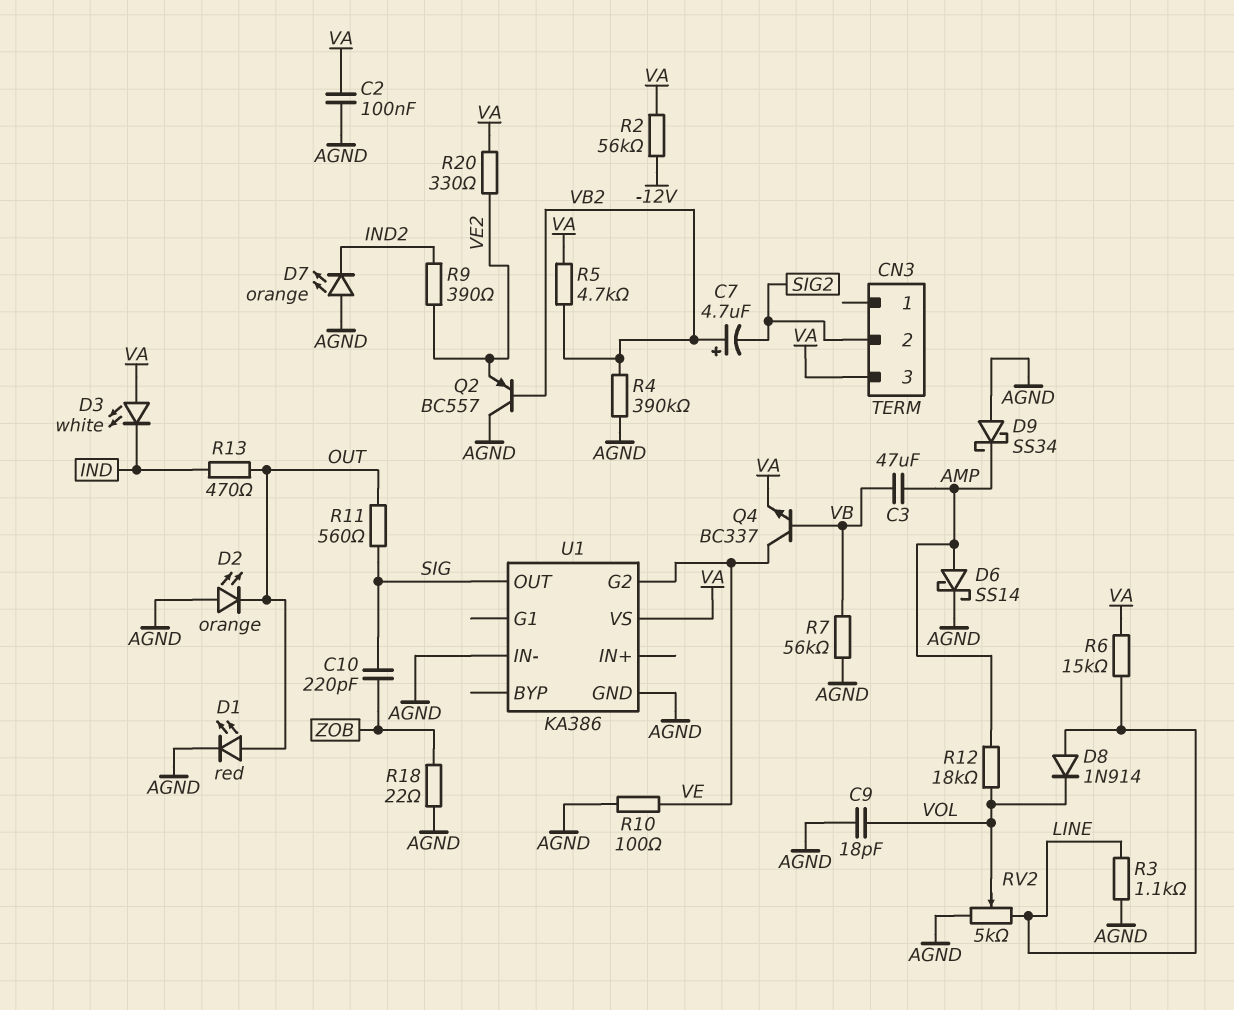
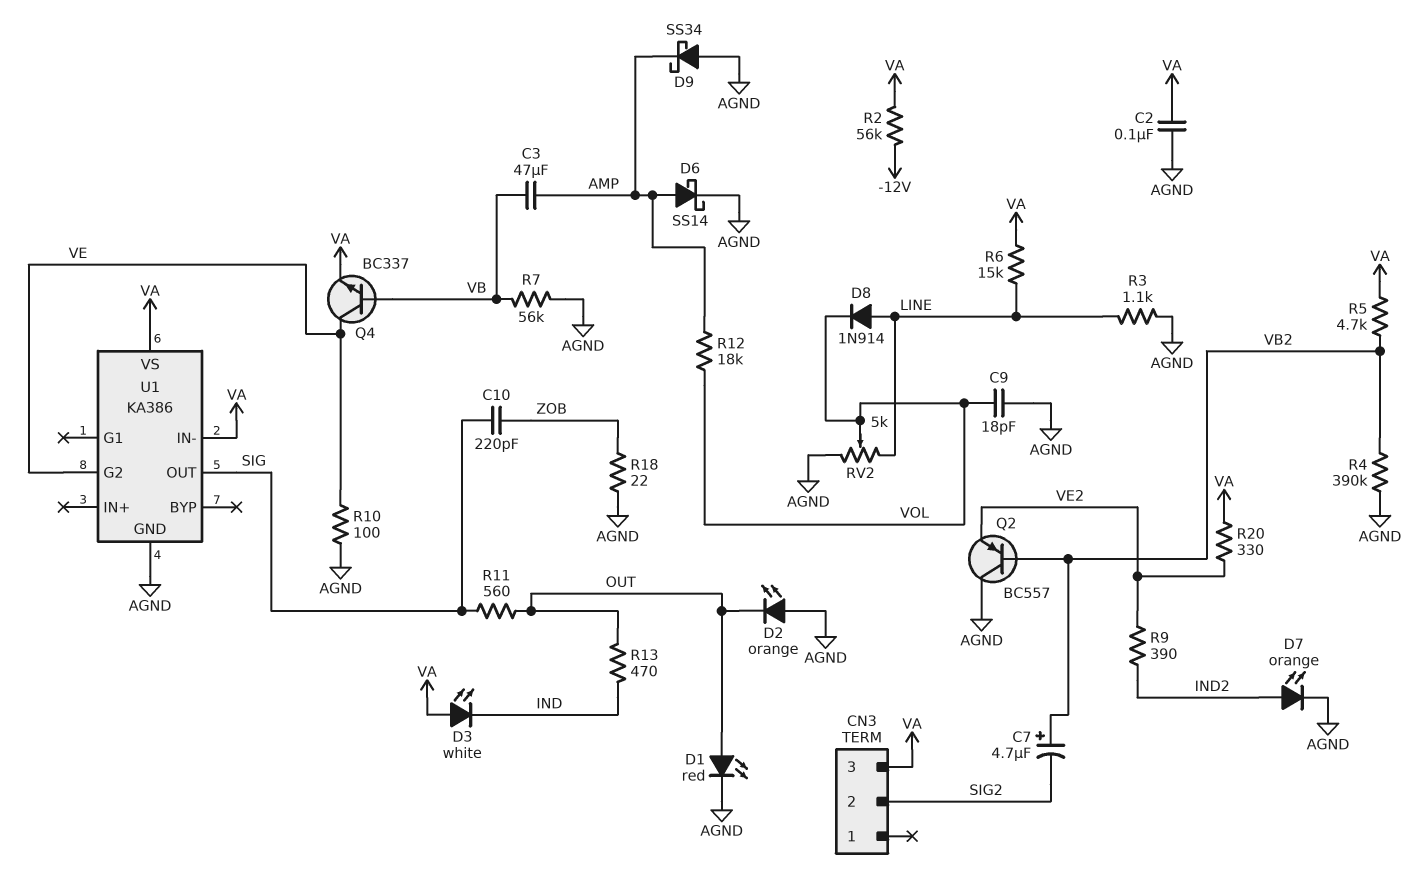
D7: LED orange (A AGND, K IND2) -> LED orange (A IND2, K AGND)
U1 pin IN-: AGND -> VA

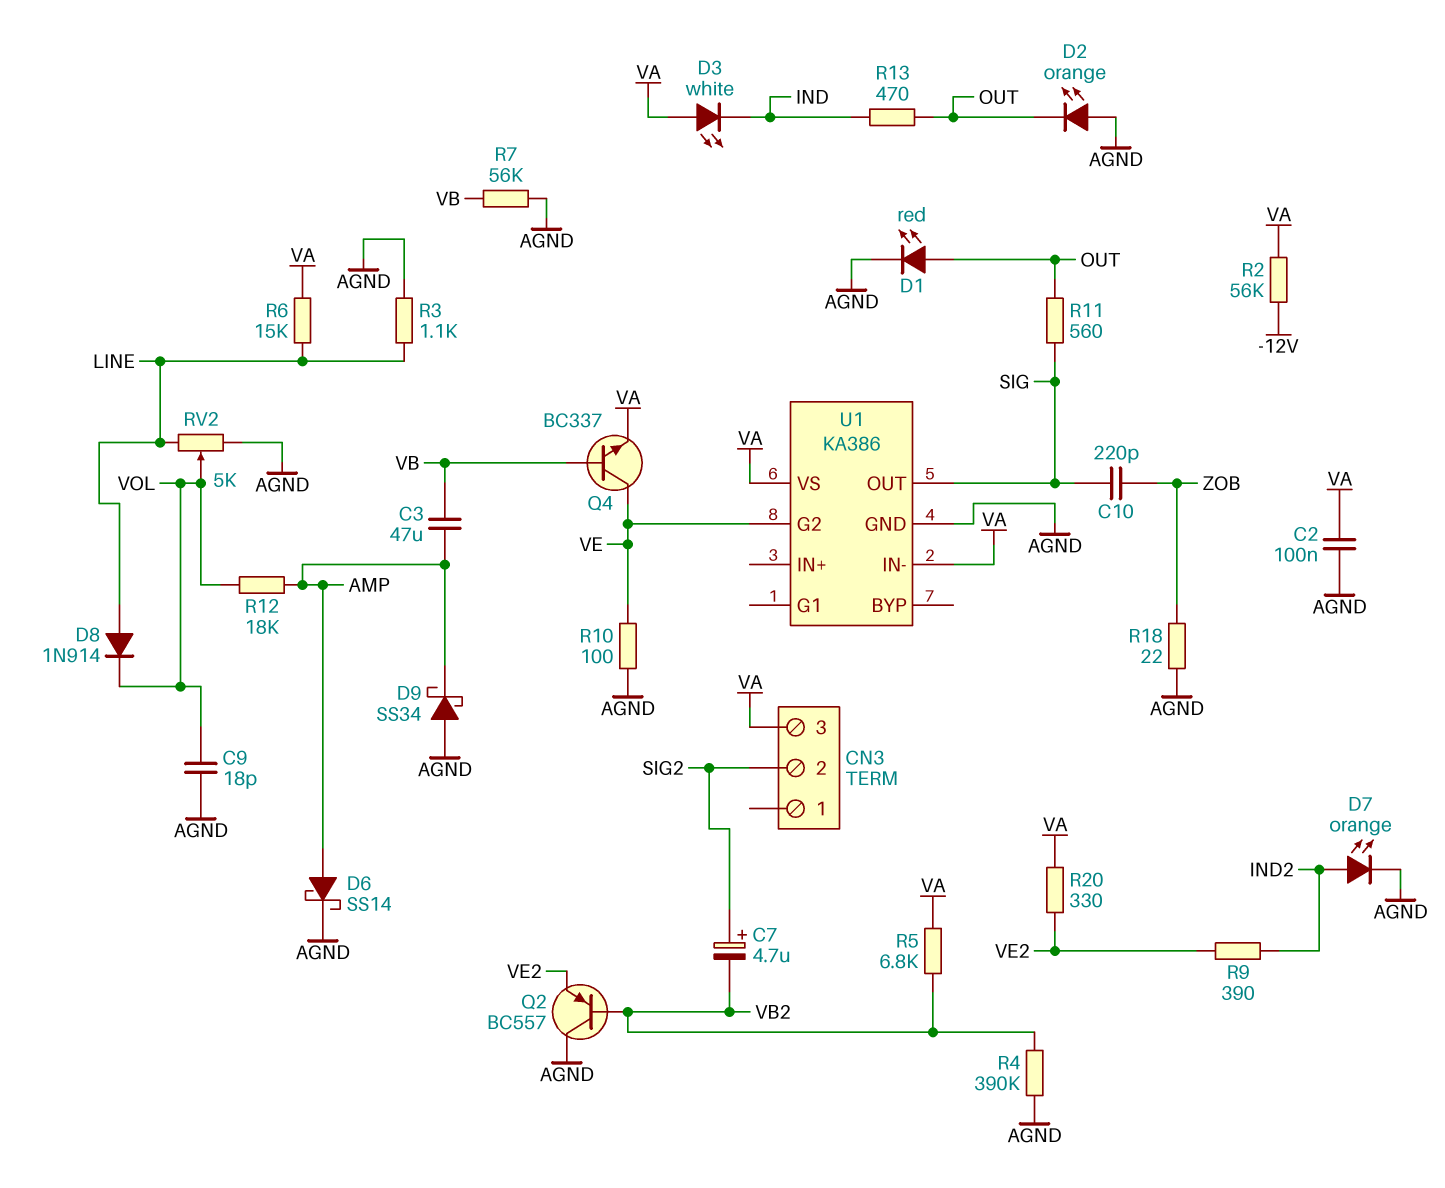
C7: 4.7uF (plus VB2, minus SIG2) -> 4.7uF (plus SIG2, minus VB2)
R5: 4.7k (VA, VB2) -> 6.8k (VA, VB2)

